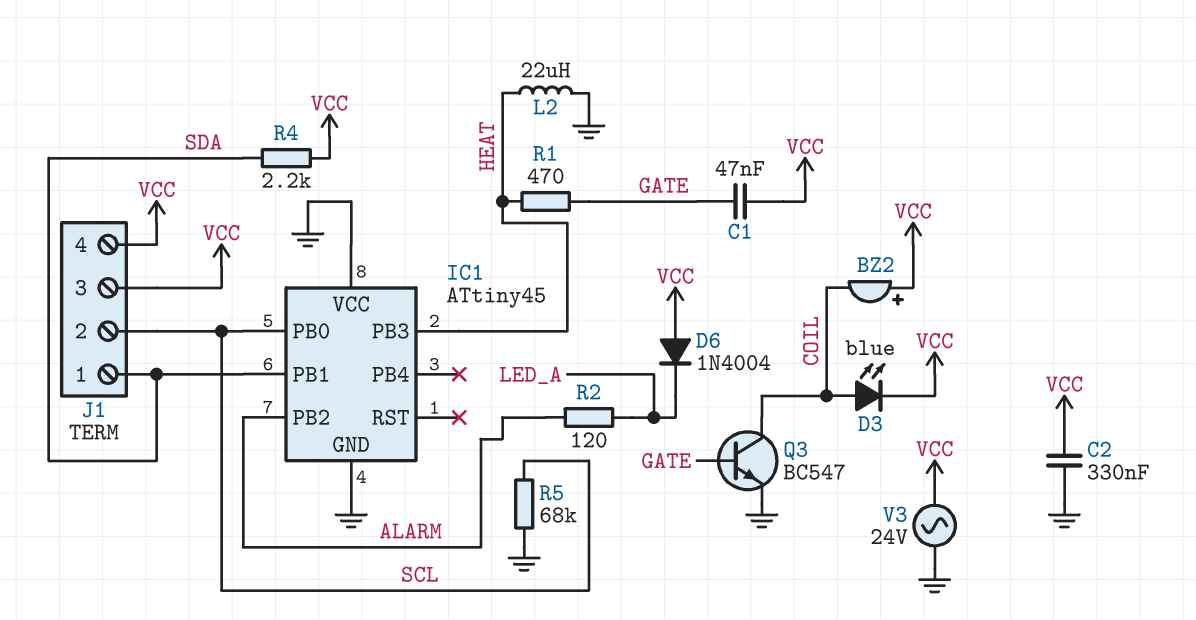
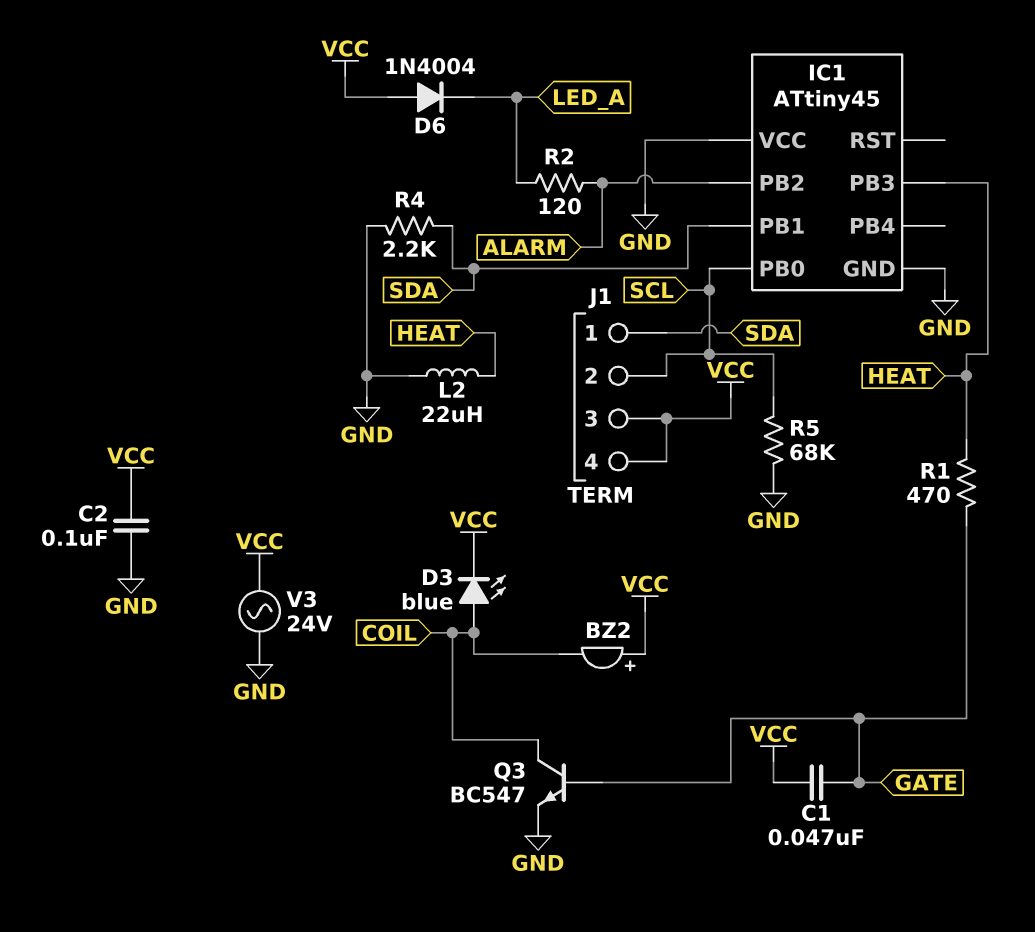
C2: 330nF (GND, VCC) -> 100nF (GND, VCC)
R4: 2.2k (SDA, VCC) -> 2.2k (GND, SDA)

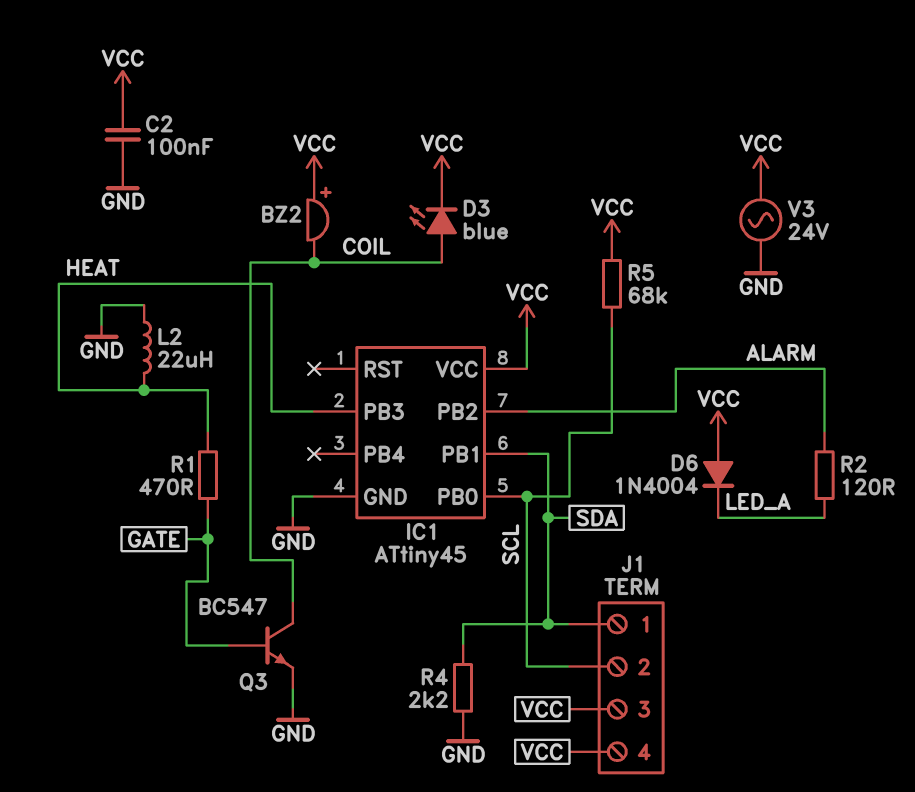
C1: 47nF (GATE, VCC) -> none
IC1 pin VCC: GND -> VCC
R5: 68k (GND, SCL) -> 68k (SCL, VCC)

